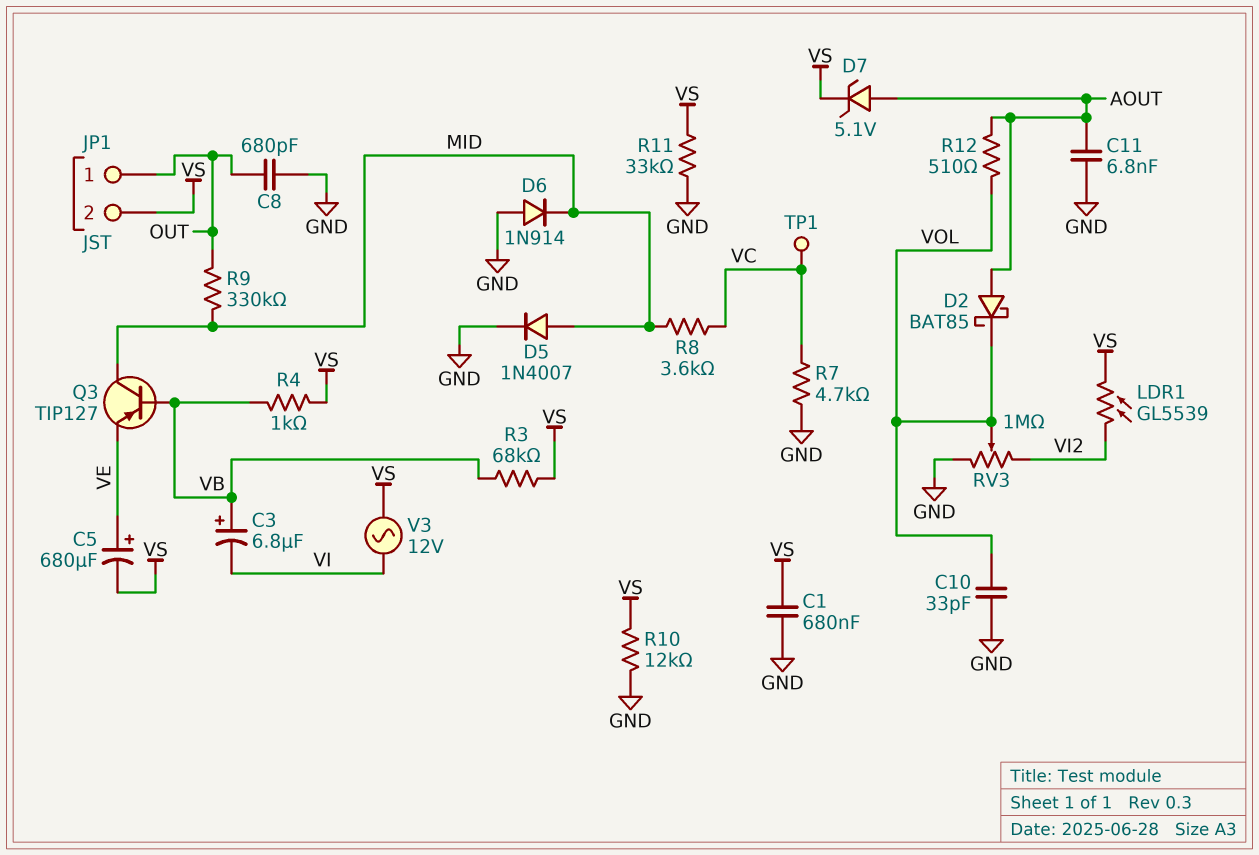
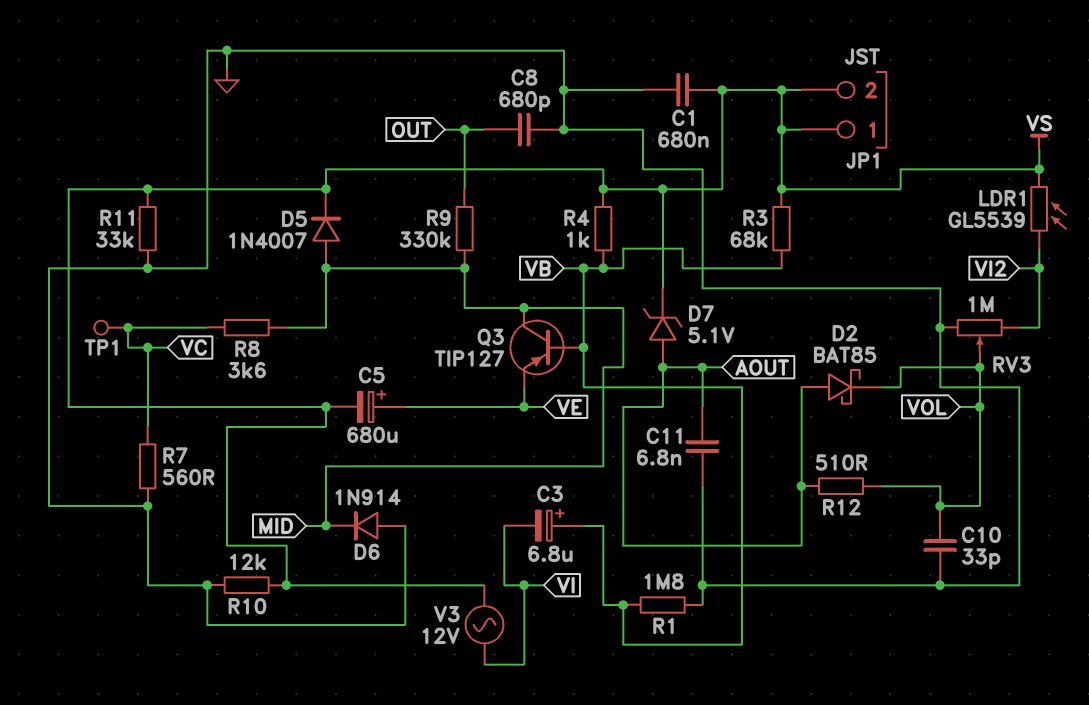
D5: diode 1N4007 (A MID, K GND) -> diode 1N4007 (A MID, K VS)
JP1 pin 1: OUT -> VS
R1: none -> 1.8M (GND, VB)
R7: 4.7k (GND, VC) -> 560 (GND, VC)

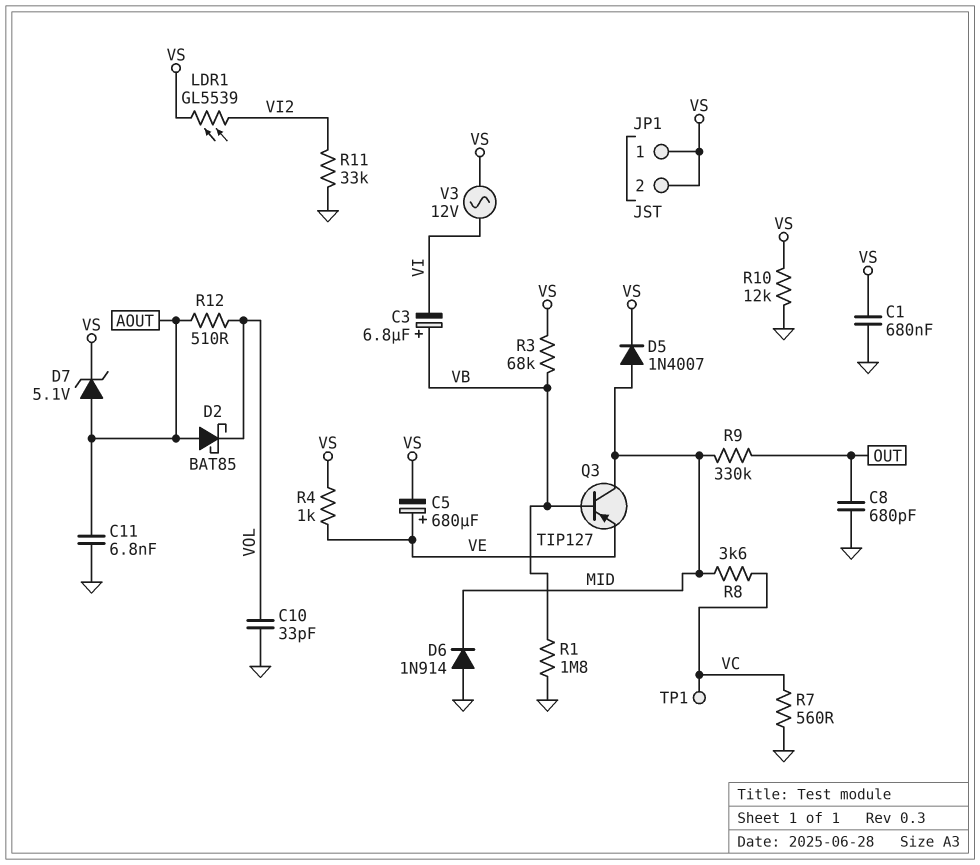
R4: 1k (VB, VS) -> 1k (VE, VS)
R11: 33k (GND, VS) -> 33k (GND, VI2)
RV3: 1M (GND, VI2, wiper VOL) -> none

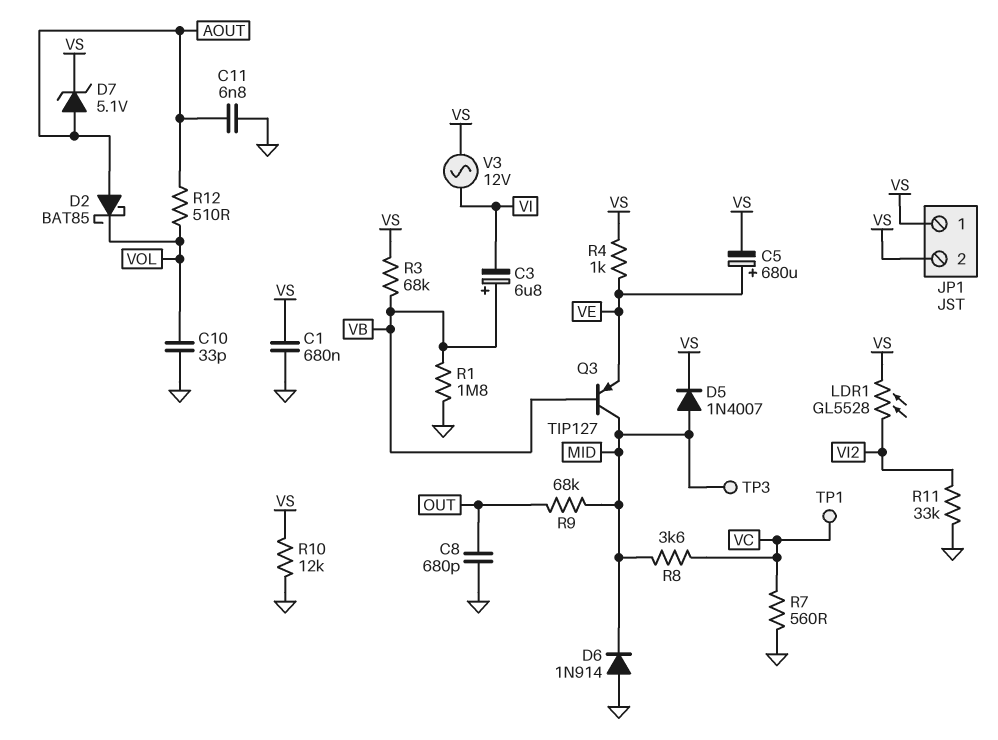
LDR1: GL5539 (VI2, VS) -> GL5528 (VI2, VS)
R9: 330k (MID, OUT) -> 68k (MID, OUT)
TP3: none -> test point (MID)

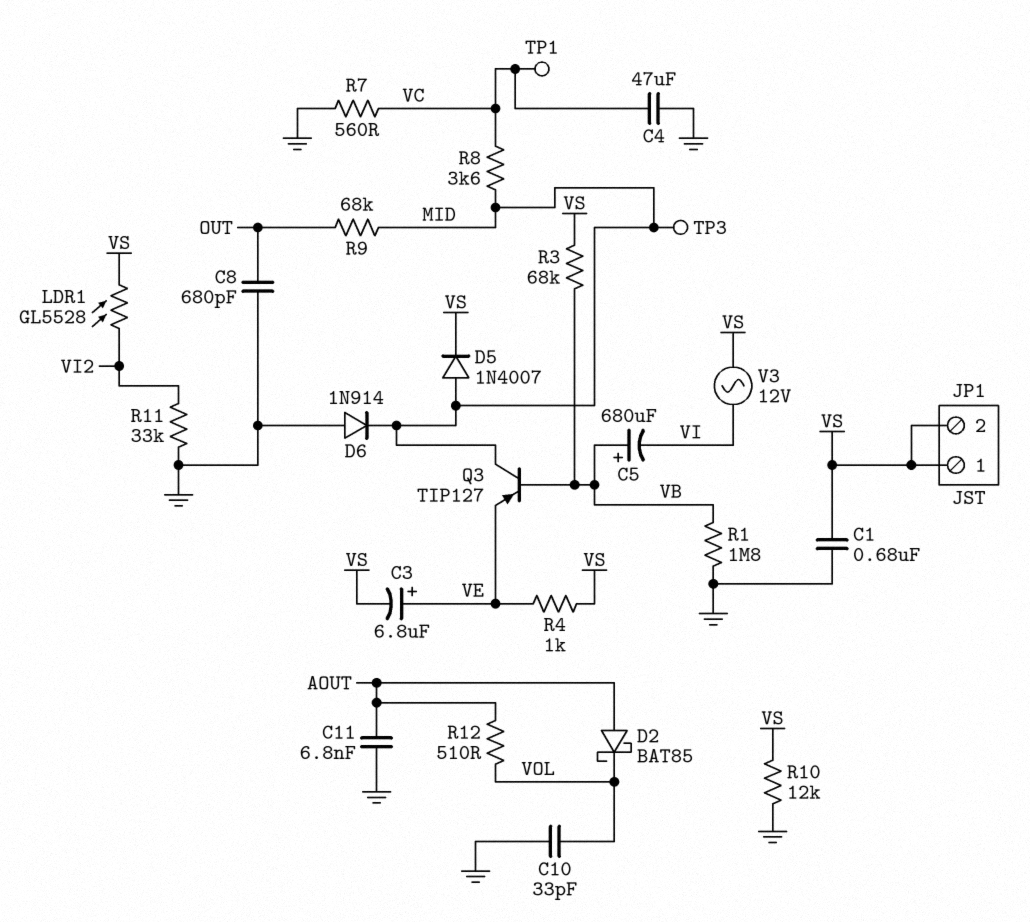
C3: 6.8uF (plus VB, minus VI) -> 6.8uF (plus VE, minus VS)
C4: none -> 47uF (GND, VC)
C5: 680uF (plus VE, minus VS) -> 680uF (plus VB, minus VI)
D7: zener 5.1V (A AOUT, K VS) -> none

